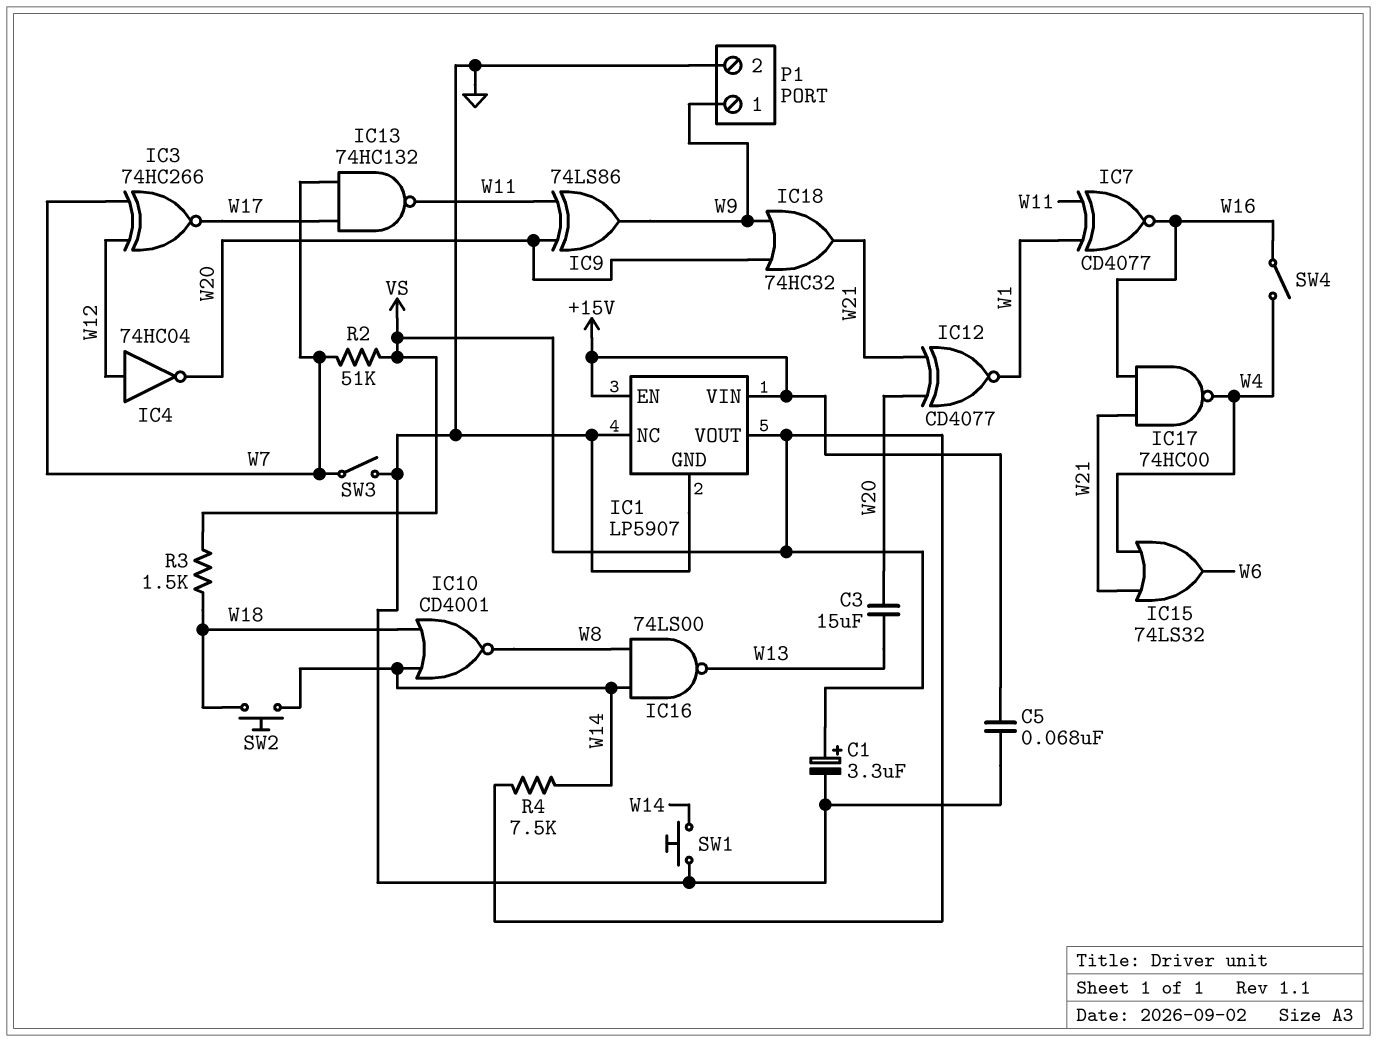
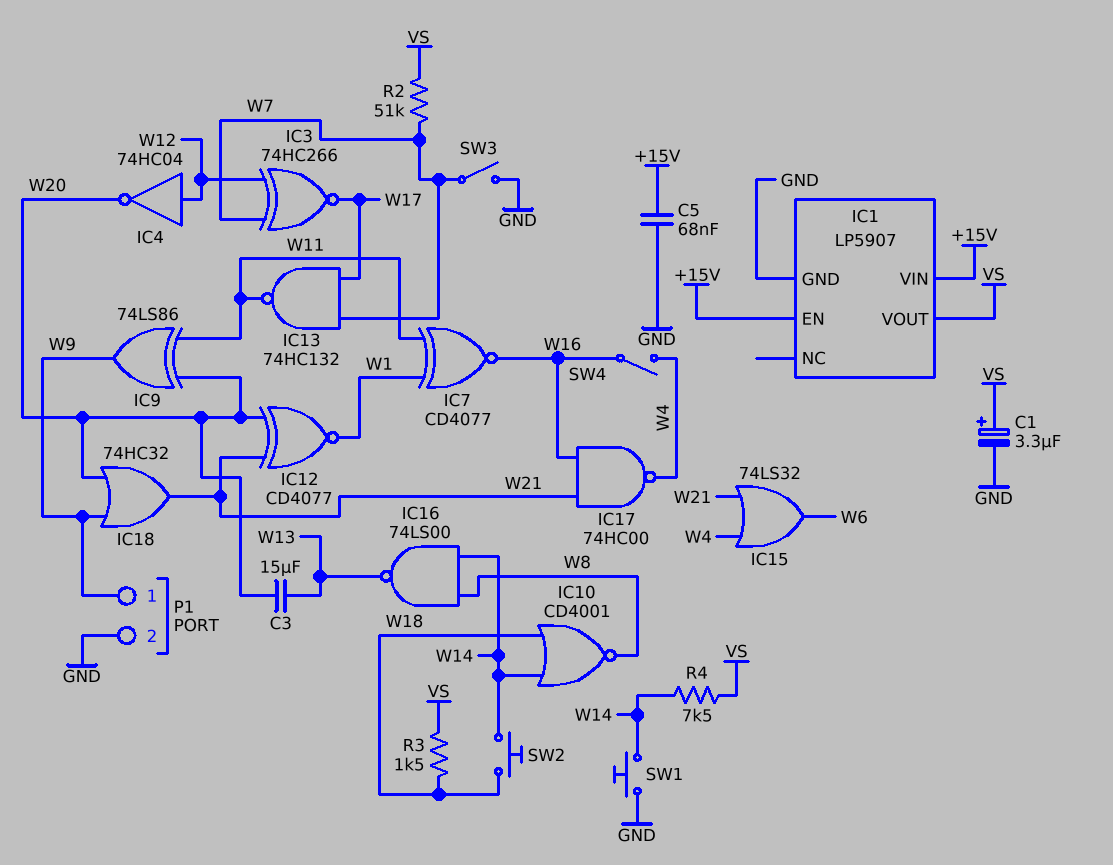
IC1 pin NC: GND -> none

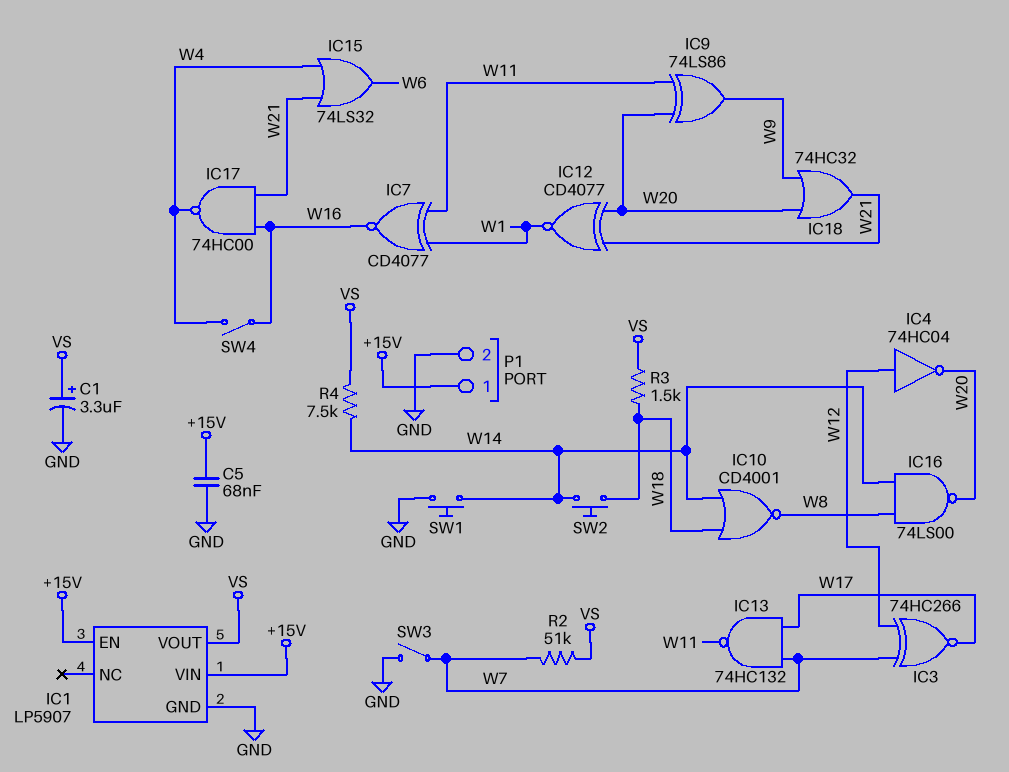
C3: 15uF (W13, W20) -> none
IC16: NAND 74LS00 (in W8, in W14, out W13) -> NAND 74LS00 (in W8, in W14, out W20)
P1 pin 1: W9 -> +15V

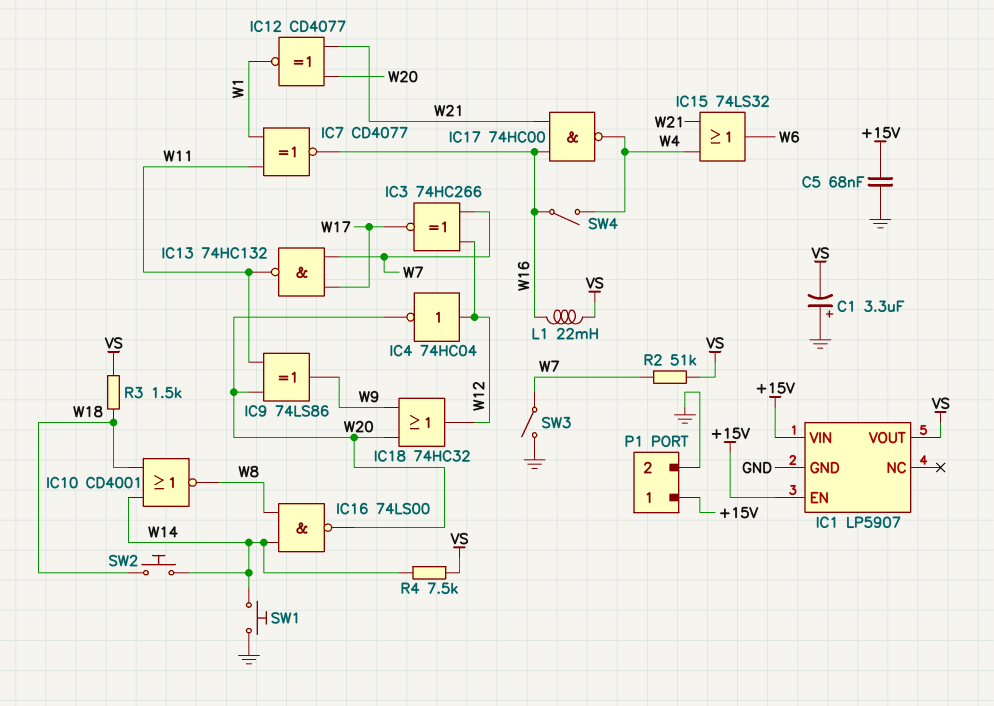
C1: 3.3uF (plus VS, minus GND) -> 3.3uF (plus GND, minus VS)
IC18: OR 74HC32 (in W9, in W20, out W21) -> OR 74HC32 (in W9, in W20, out W12)
L1: none -> 22mH (VS, W16)

